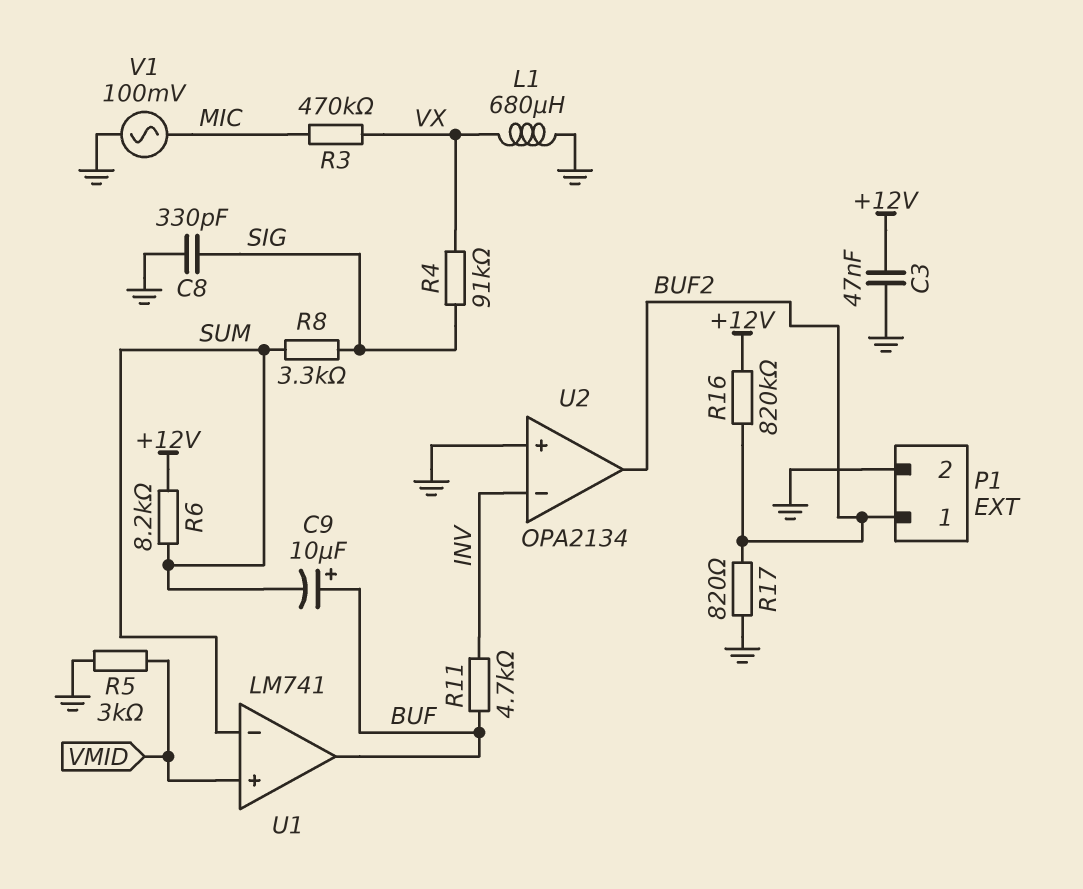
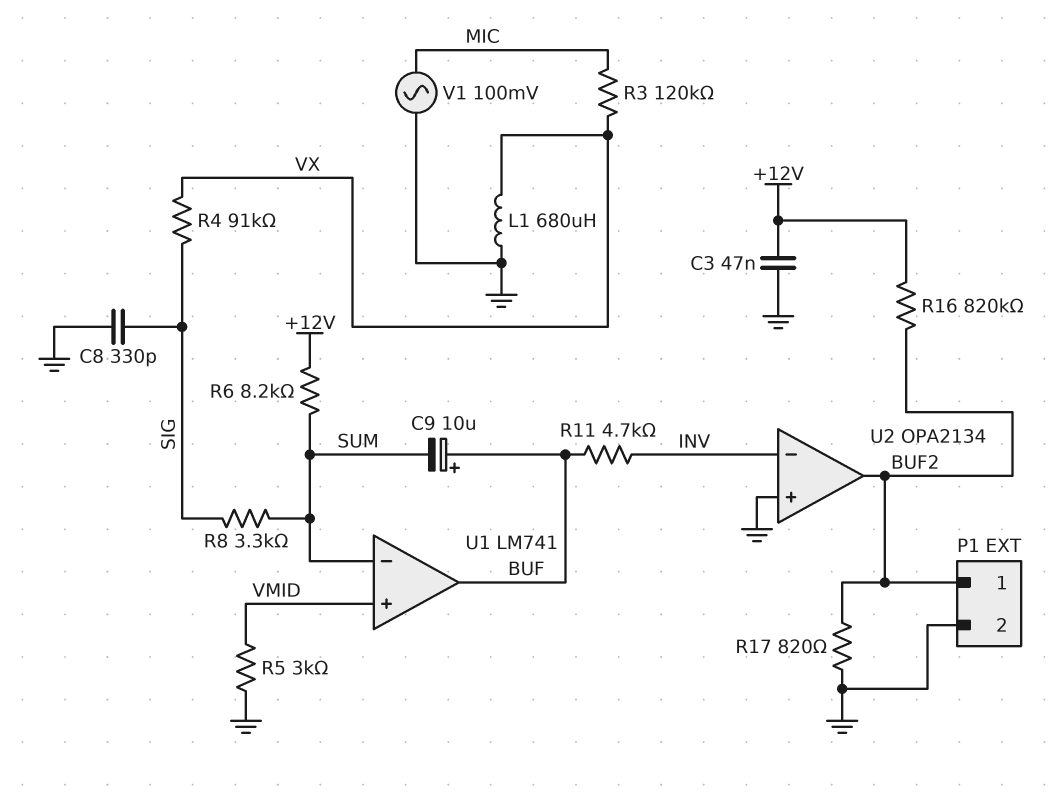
R3: 470k (MIC, VX) -> 120k (MIC, VX)

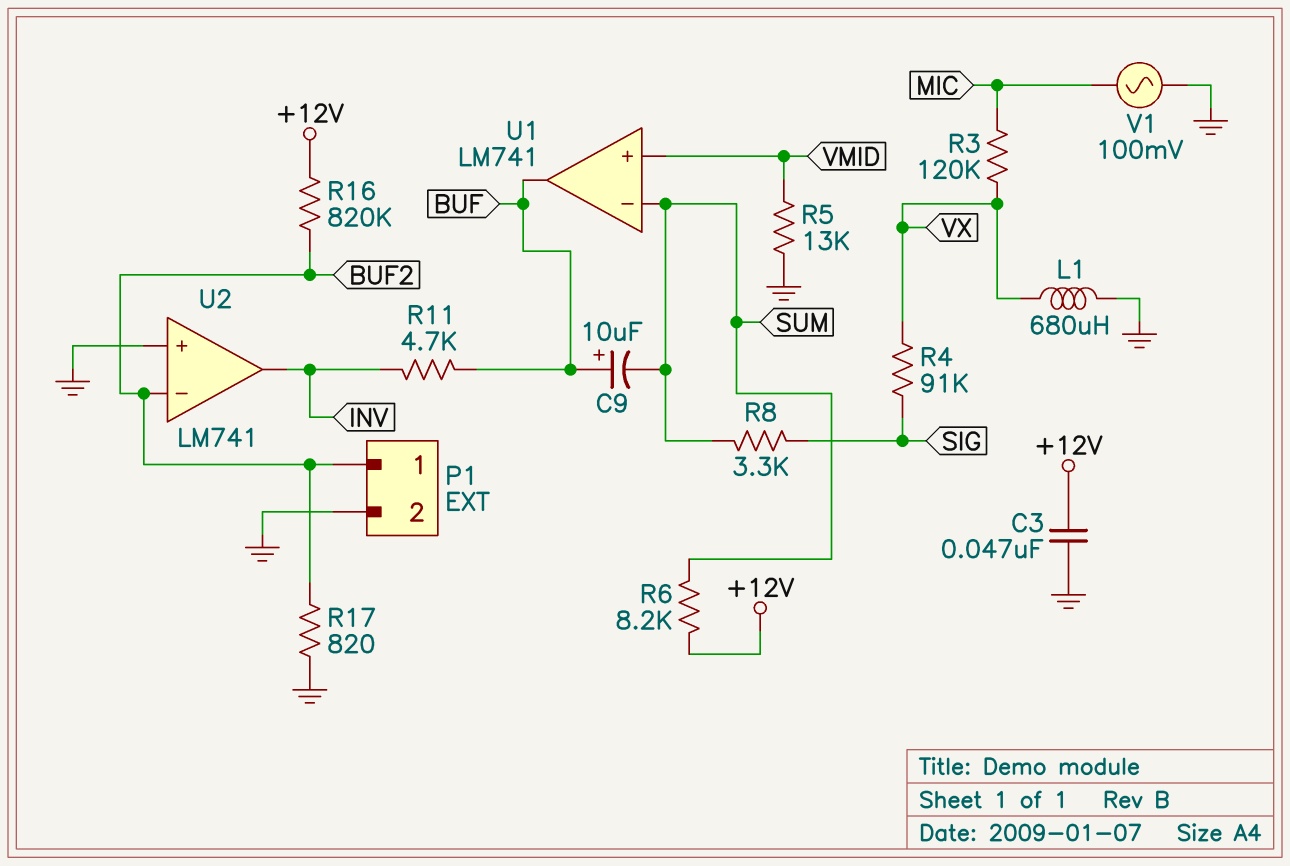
C8: 330pF (GND, SIG) -> none
R5: 3k (GND, VMID) -> 13k (GND, VMID)
U2: OPA2134 -> LM741
U2 pin in-: INV -> BUF2
U2 pin out: BUF2 -> INV

